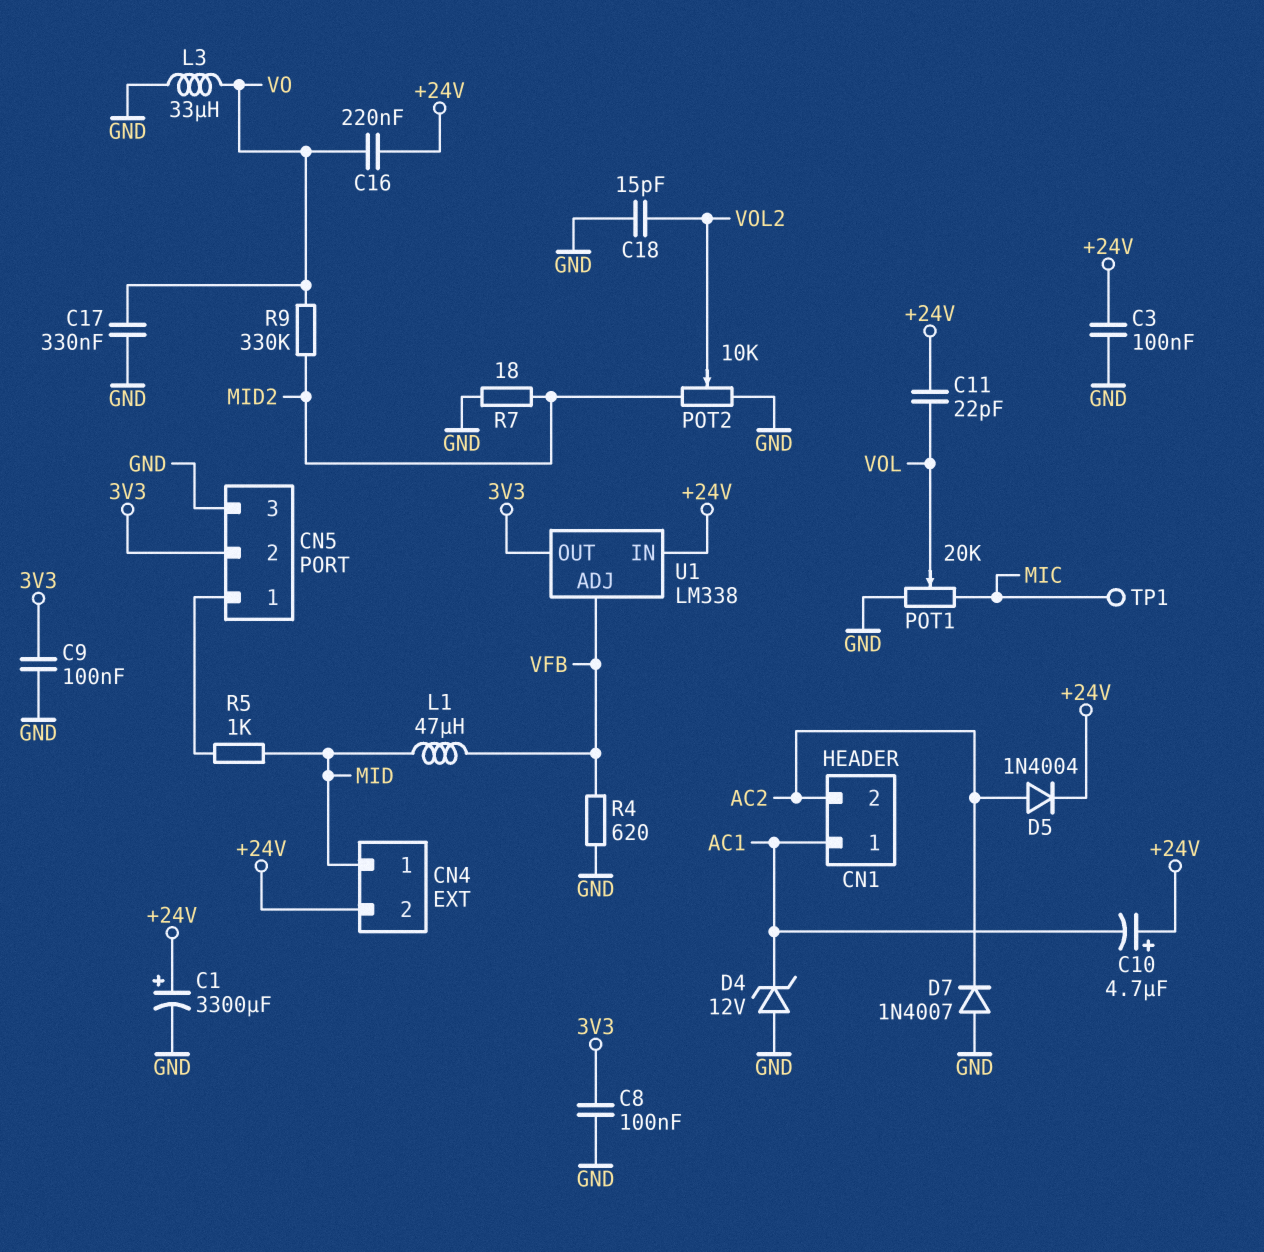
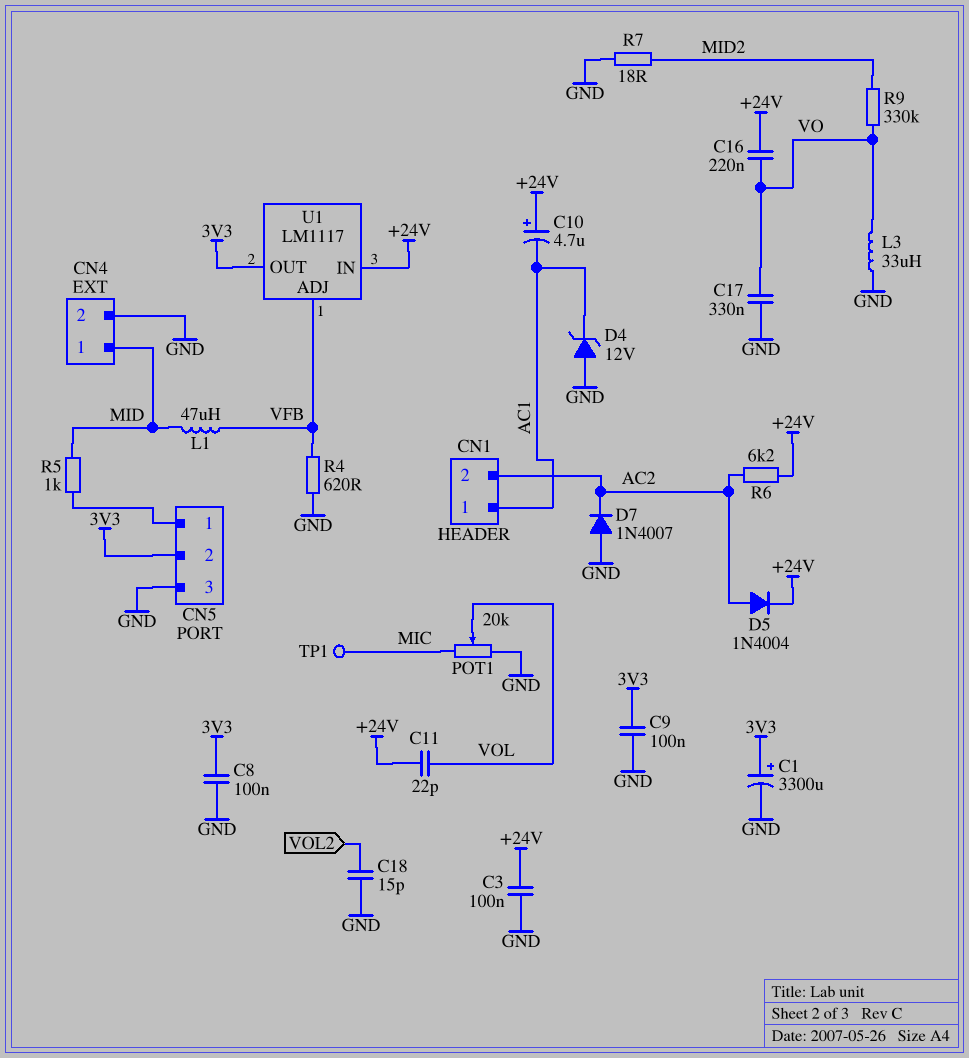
C1: 3300uF (plus +24V, minus GND) -> 3300uF (plus 3V3, minus GND)
CN4 pin 2: +24V -> GND
POT2: 10k (GND, MID2, wiper VOL2) -> none
R6: none -> 6.2k (+24V, AC2)
U1: LM338 -> LM1117

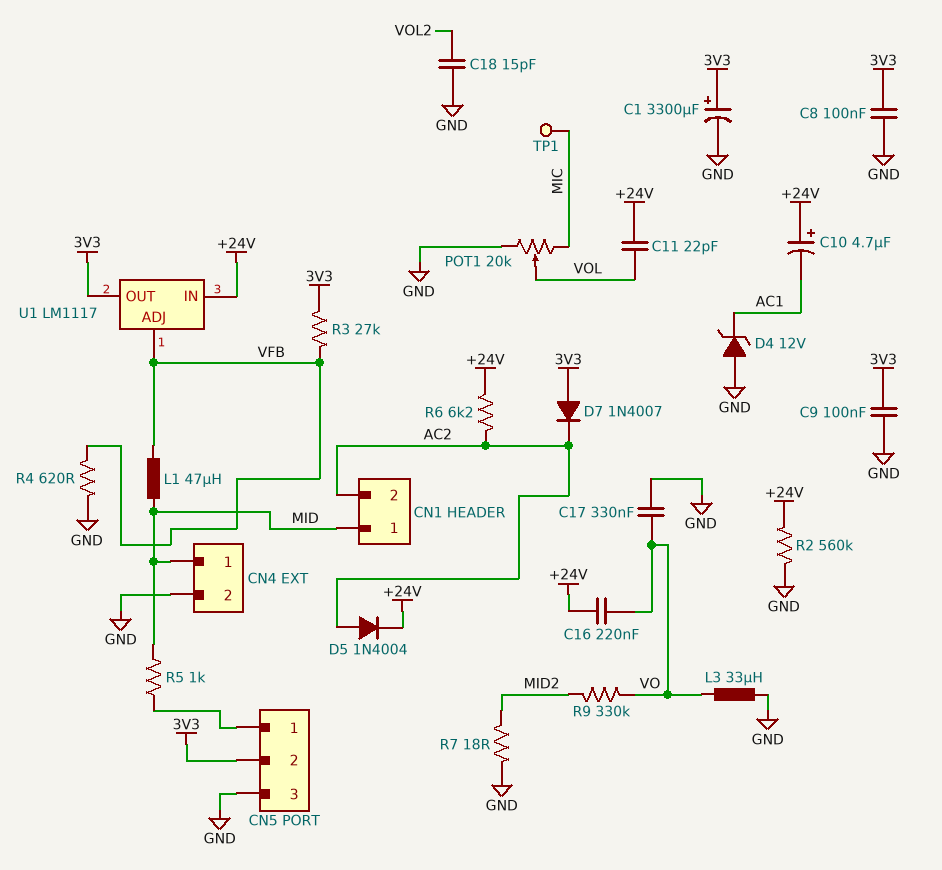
C3: 100nF (+24V, GND) -> none
CN1 pin 1: AC1 -> MID
D7: diode 1N4007 (A GND, K AC2) -> diode 1N4007 (A 3V3, K AC2)
R2: none -> 560k (+24V, GND)
R3: none -> 27k (3V3, VFB)

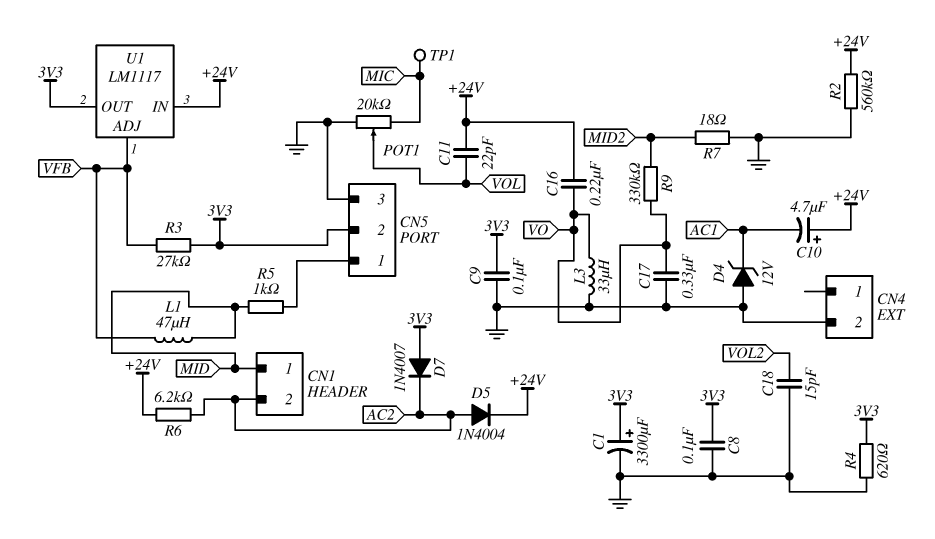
CN4 pin 1: MID -> none
R4: 620 (GND, VFB) -> 620 (3V3, GND)

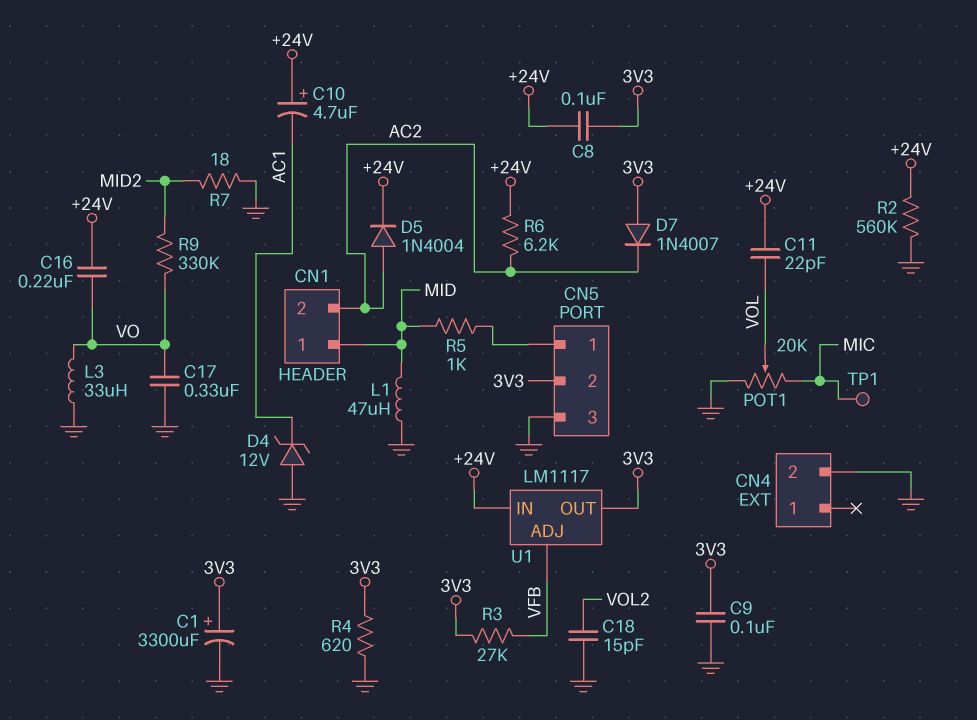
C8: 100nF (3V3, GND) -> 100nF (+24V, 3V3)
L1: 47uH (MID, VFB) -> 47uH (GND, MID)

